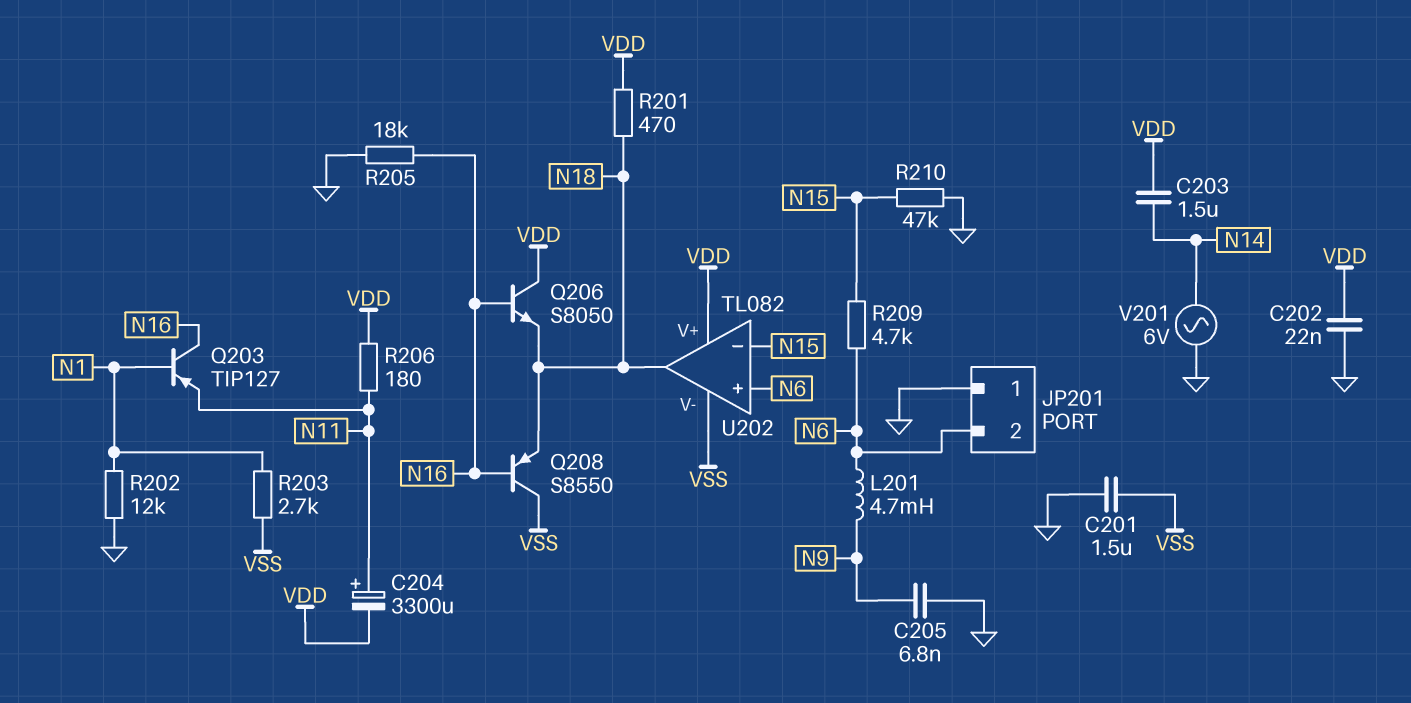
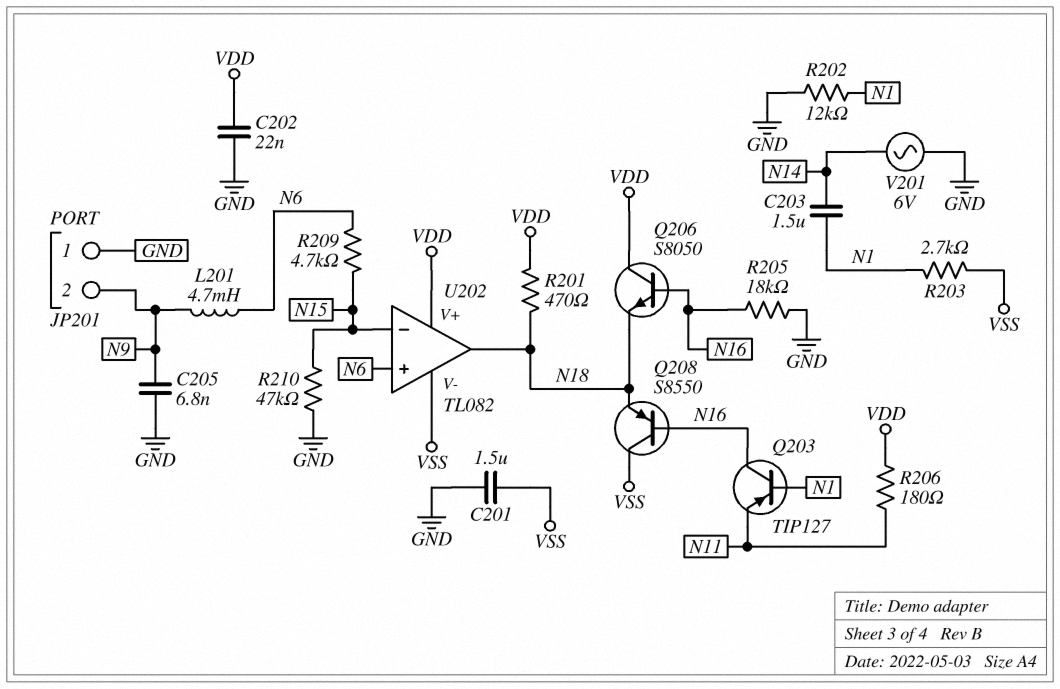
C203: 1.5uF (N14, VDD) -> 1.5uF (N1, N14)
C204: 3300uF (plus N11, minus VDD) -> none
JP201 pin 2: N6 -> N9

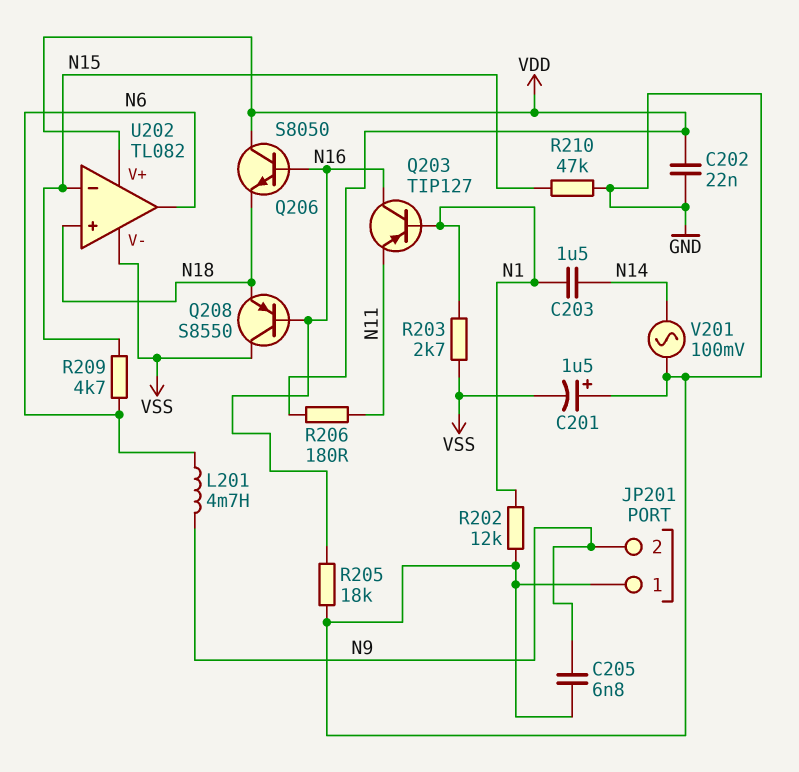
C201: 1.5uF (GND, VSS) -> 1.5uF (plus GND, minus VSS)
R201: 470 (N18, VDD) -> none
U202 pin in+: N6 -> N18
U202 pin out: N18 -> N6
V201: AC 6V (GND, N14) -> AC 100mV (GND, N14)

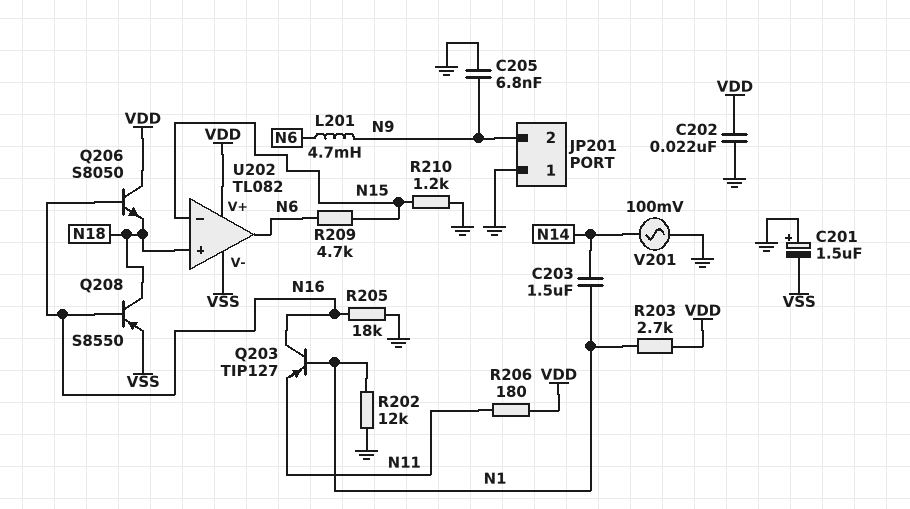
Q208: PNP S8550 (B N16, C VSS, E N18) -> PNP S8550 (B N16, C N18, E VSS)
R203: 2.7k (N1, VSS) -> 2.7k (N1, VDD)
R210: 47k (GND, N15) -> 1.2k (GND, N15)

